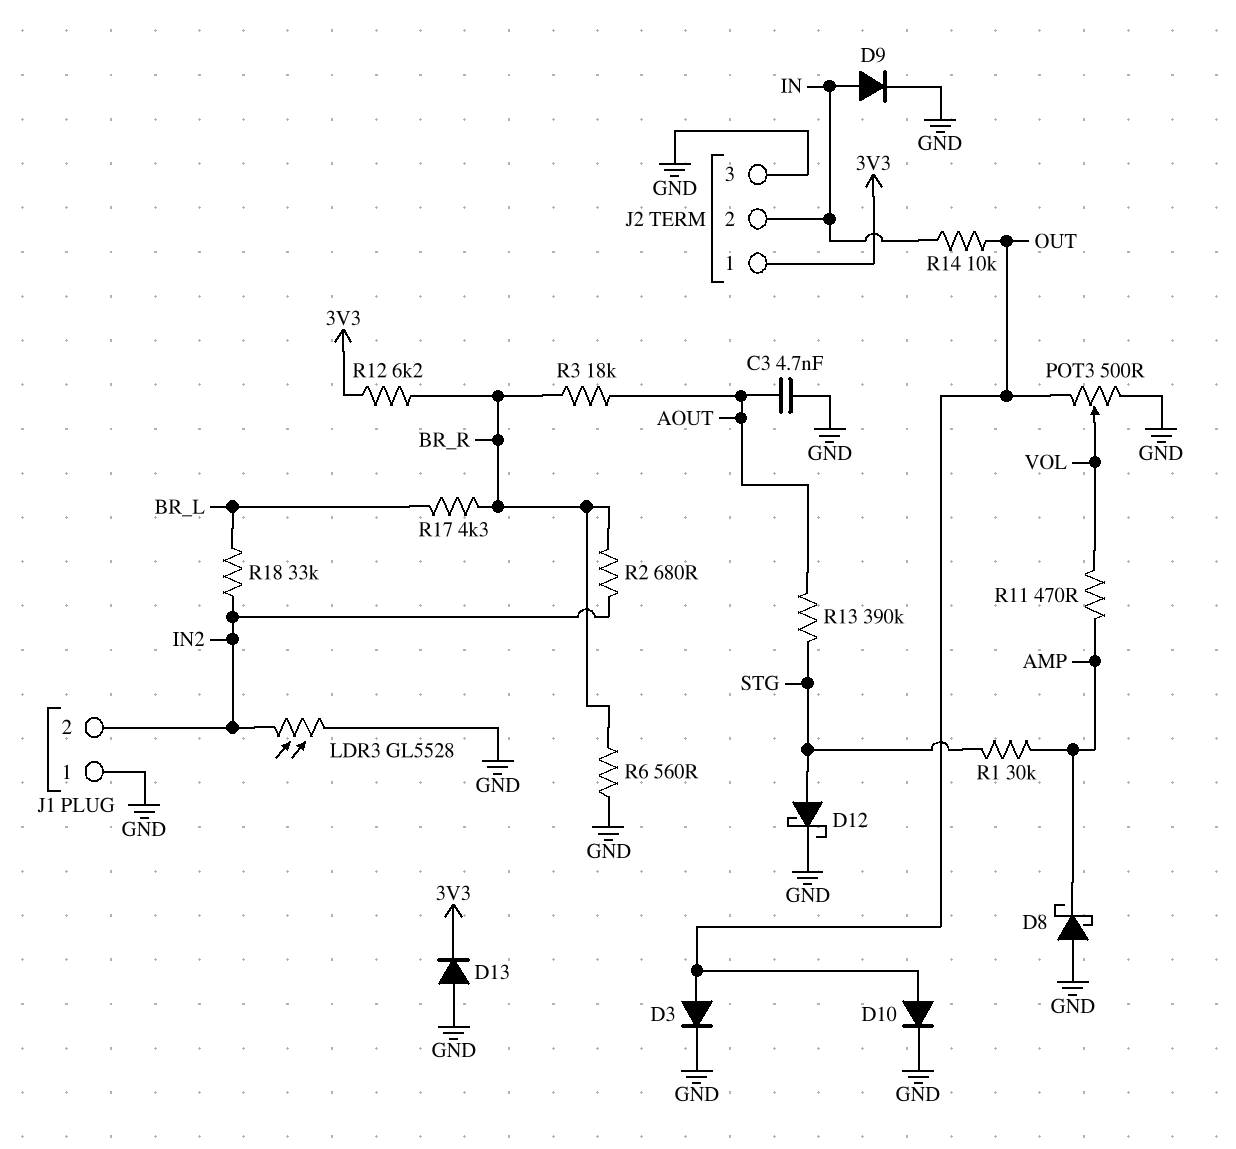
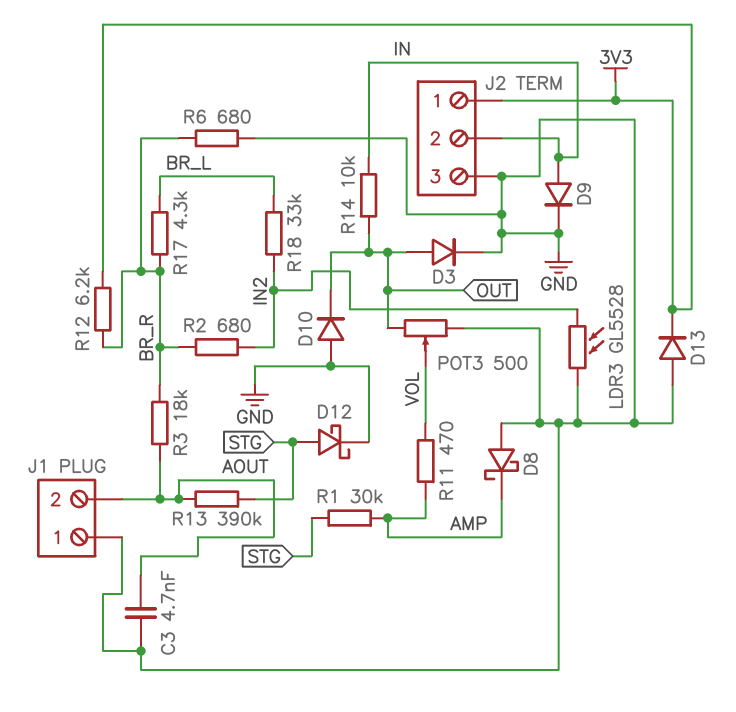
D10: diode (A OUT, K GND) -> diode (A GND, K OUT)
J1 pin 2: IN2 -> AOUT
R6: 560 (BR_R, GND) -> 680 (BR_R, GND)

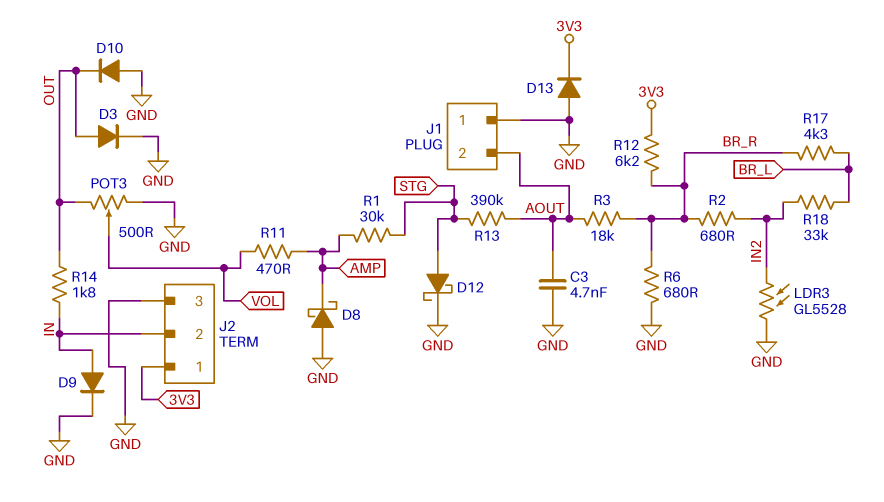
R14: 10k (IN, OUT) -> 1.8k (IN, OUT)

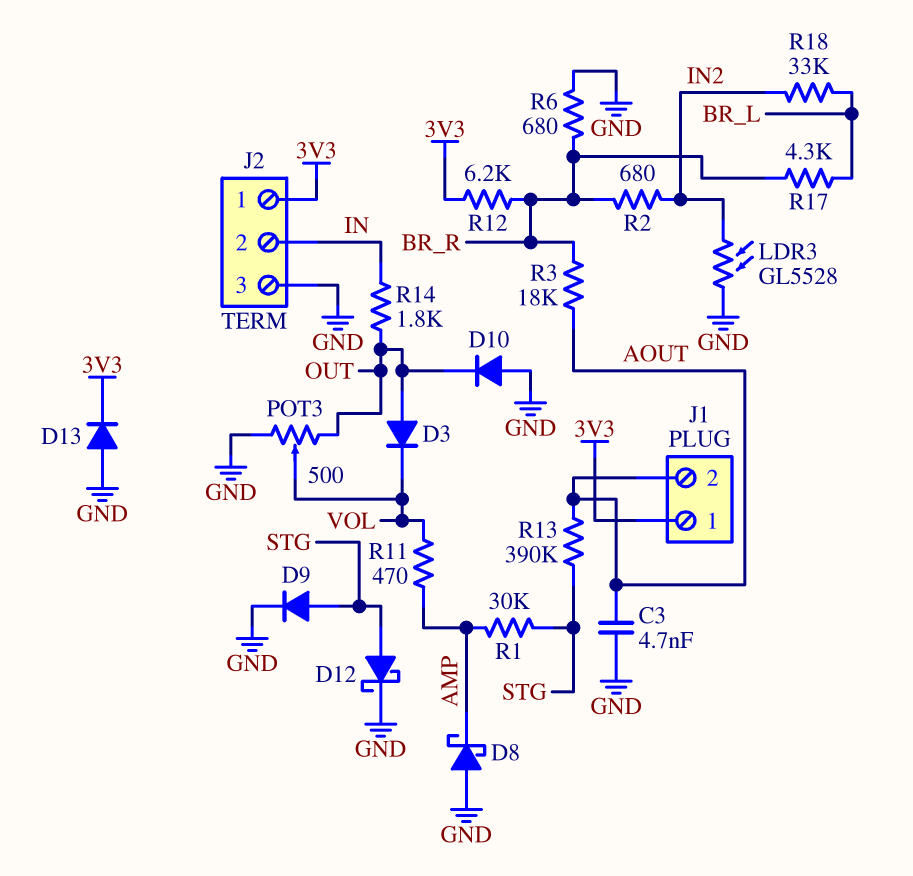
D3: diode (A OUT, K GND) -> diode (A OUT, K VOL)
D9: diode (A IN, K GND) -> diode (A STG, K GND)
J1 pin 1: GND -> 3V3

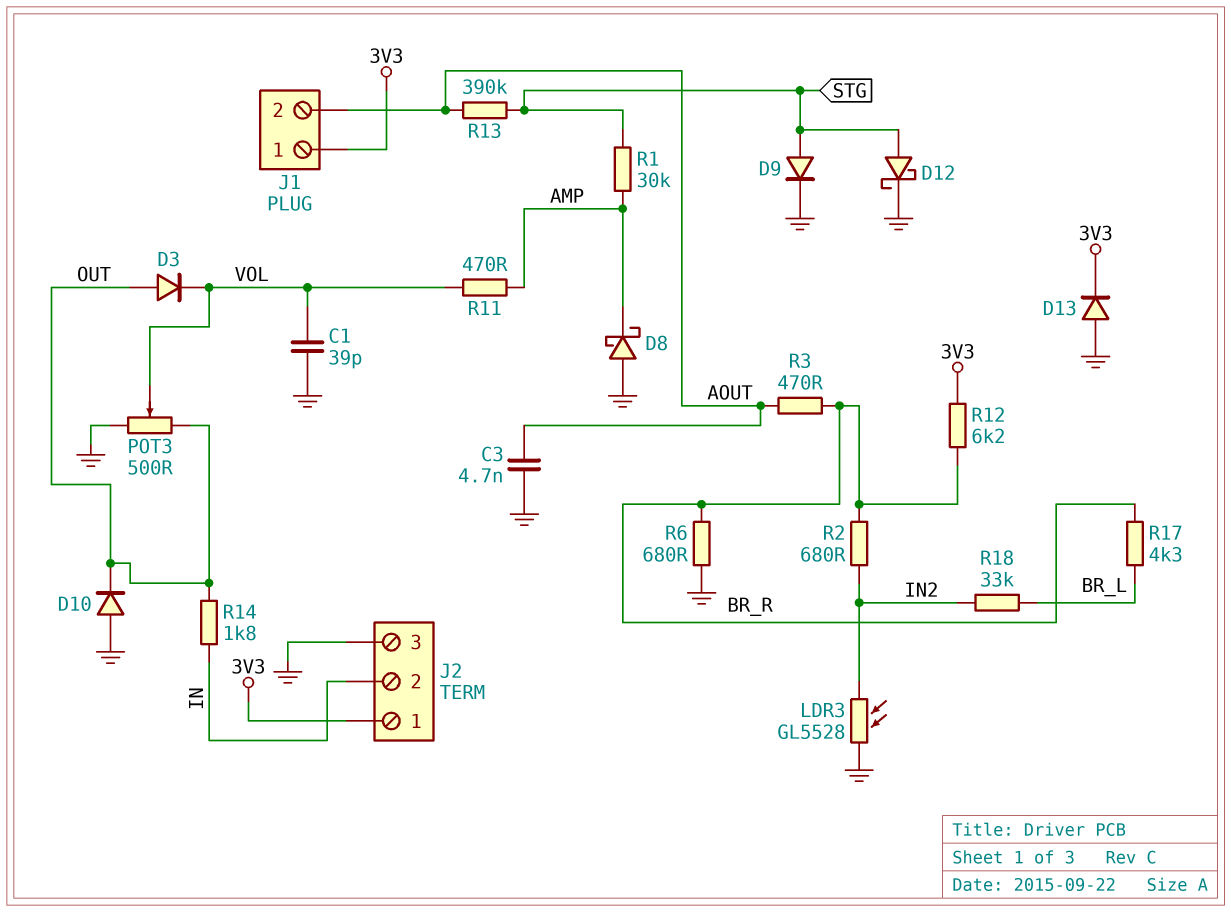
C1: none -> 39pF (GND, VOL)
R3: 18k (AOUT, BR_R) -> 470 (AOUT, BR_R)

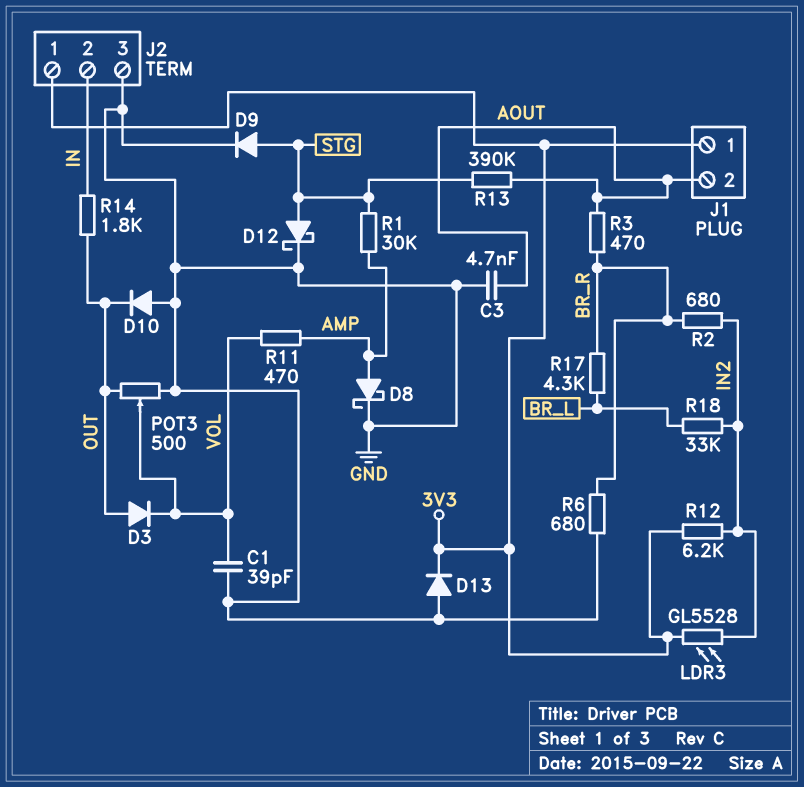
D8: schottky (A GND, K AMP) -> schottky (A AMP, K GND)
LDR3: GL5528 (GND, IN2) -> GL5528 (3V3, IN2)
R12: 6.2k (3V3, BR_R) -> 6.2k (3V3, IN2)

